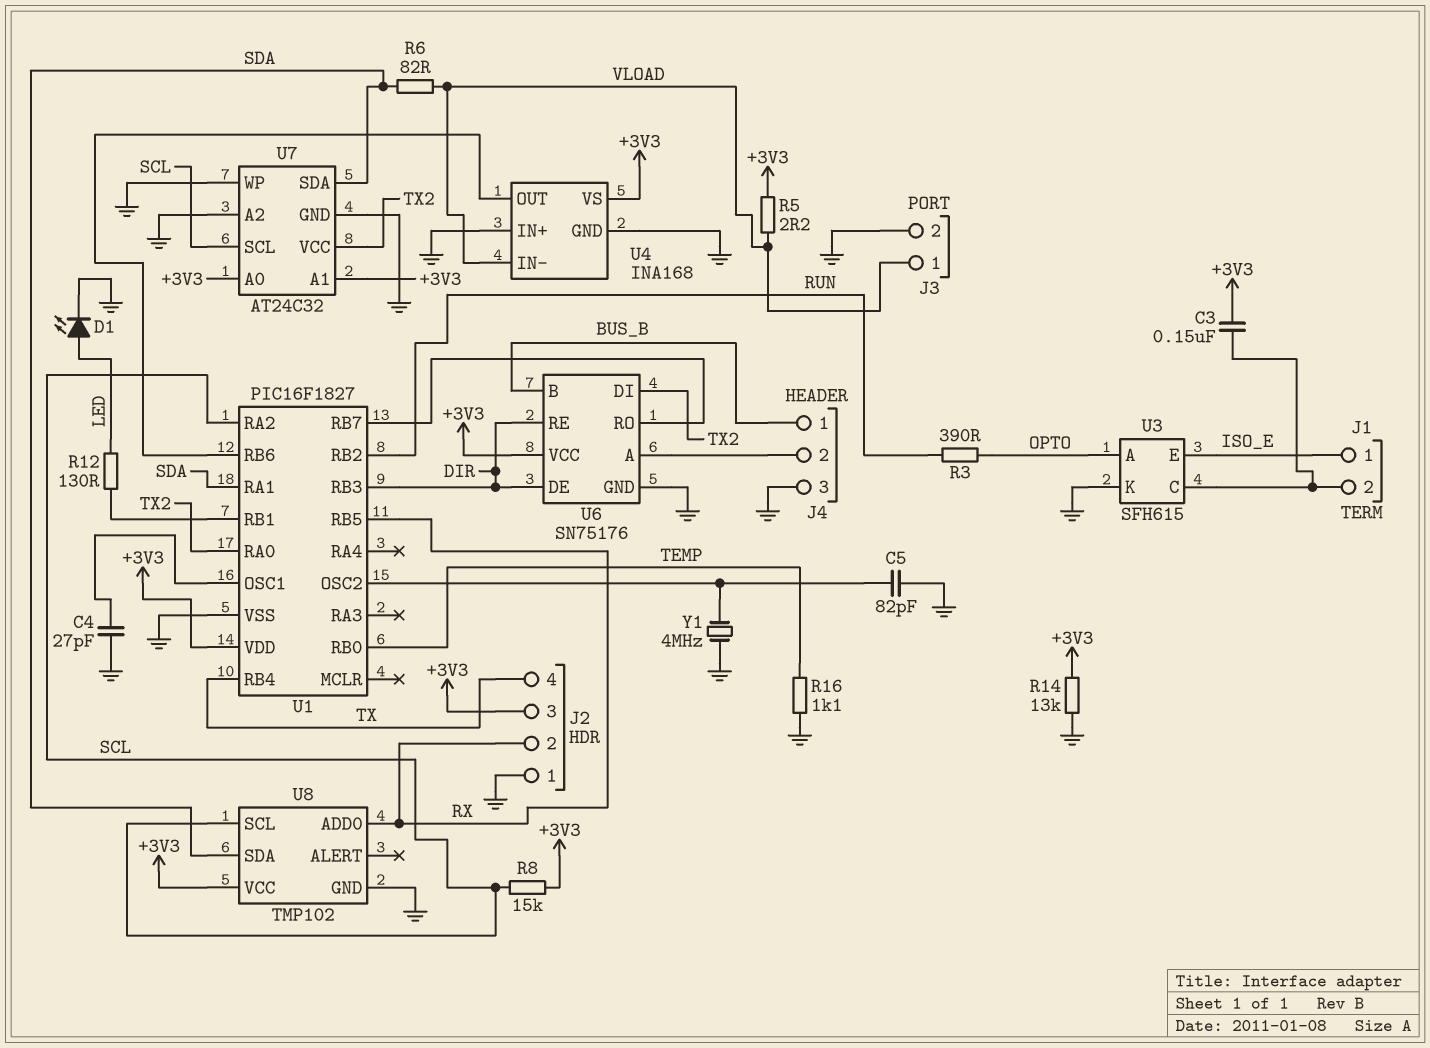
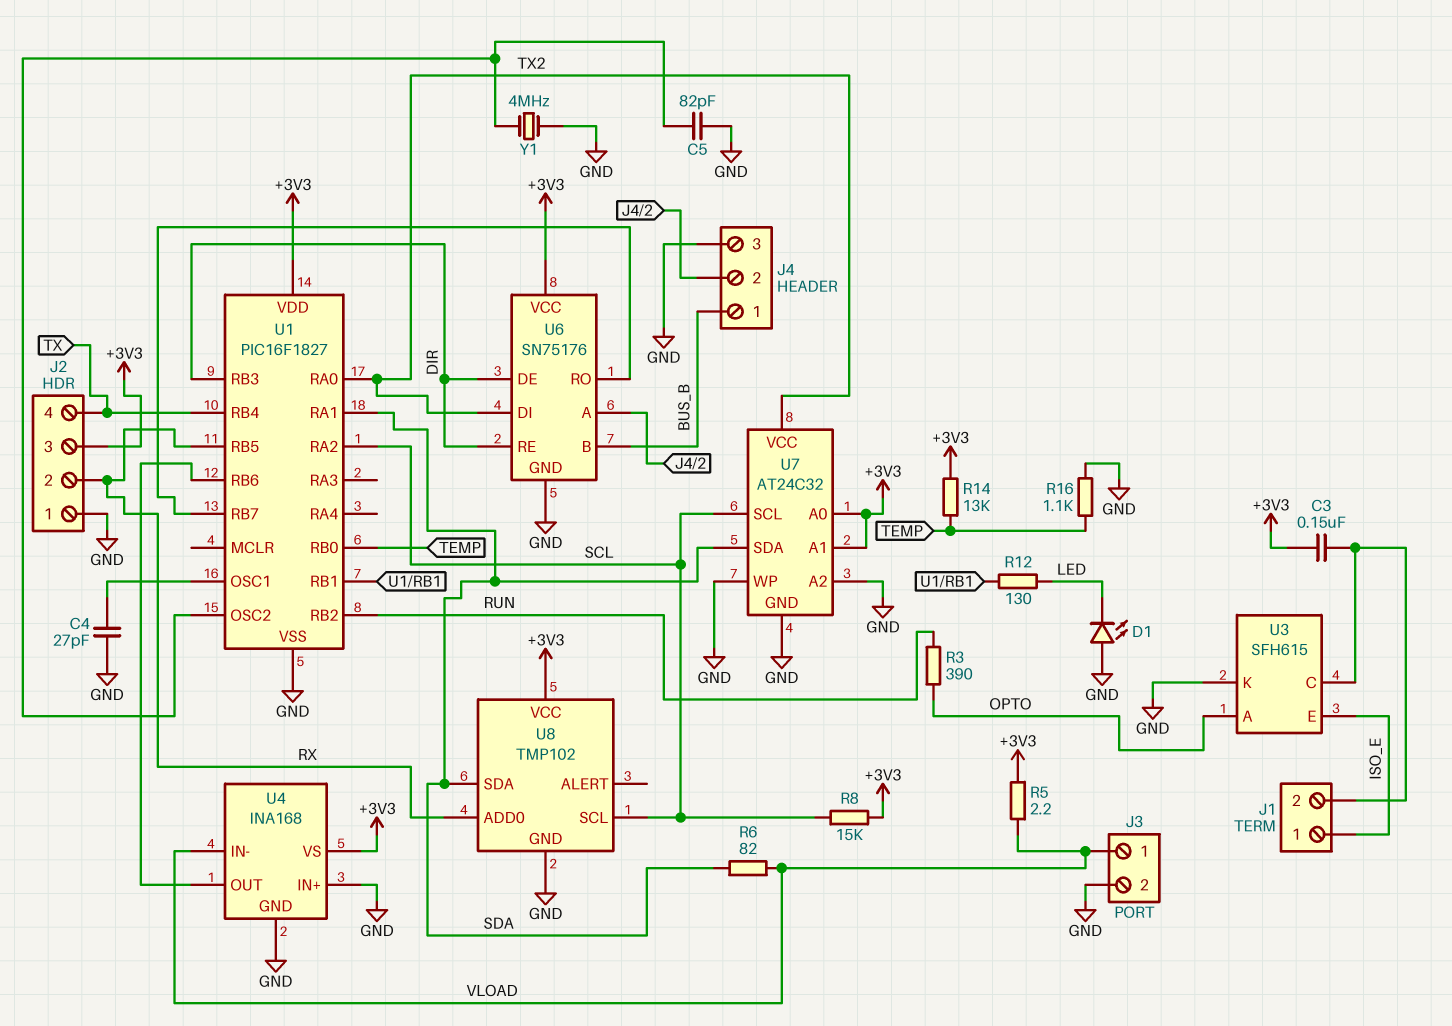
D1: LED (A LED, K GND) -> LED (A GND, K LED)
R14: 13k (+3V3, GND) -> 13k (+3V3, TEMP)

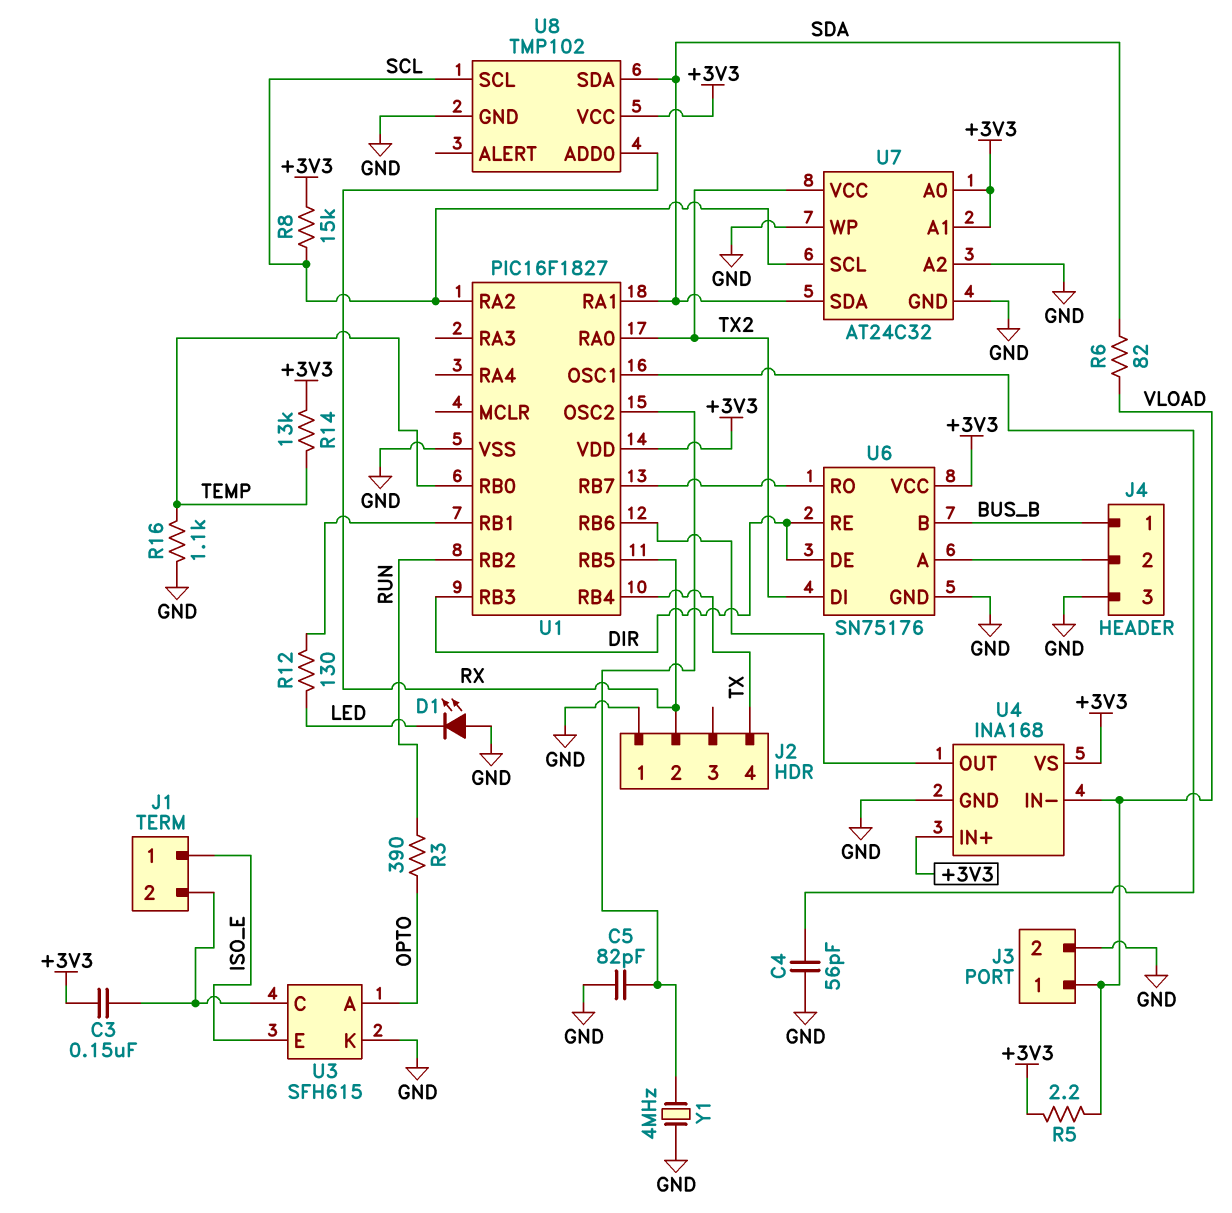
C4: 27pF (GND, U1/OSC1) -> 56pF (GND, U1/OSC1)
J2 pin 3: +3V3 -> none
U4 pin IN+: GND -> +3V3

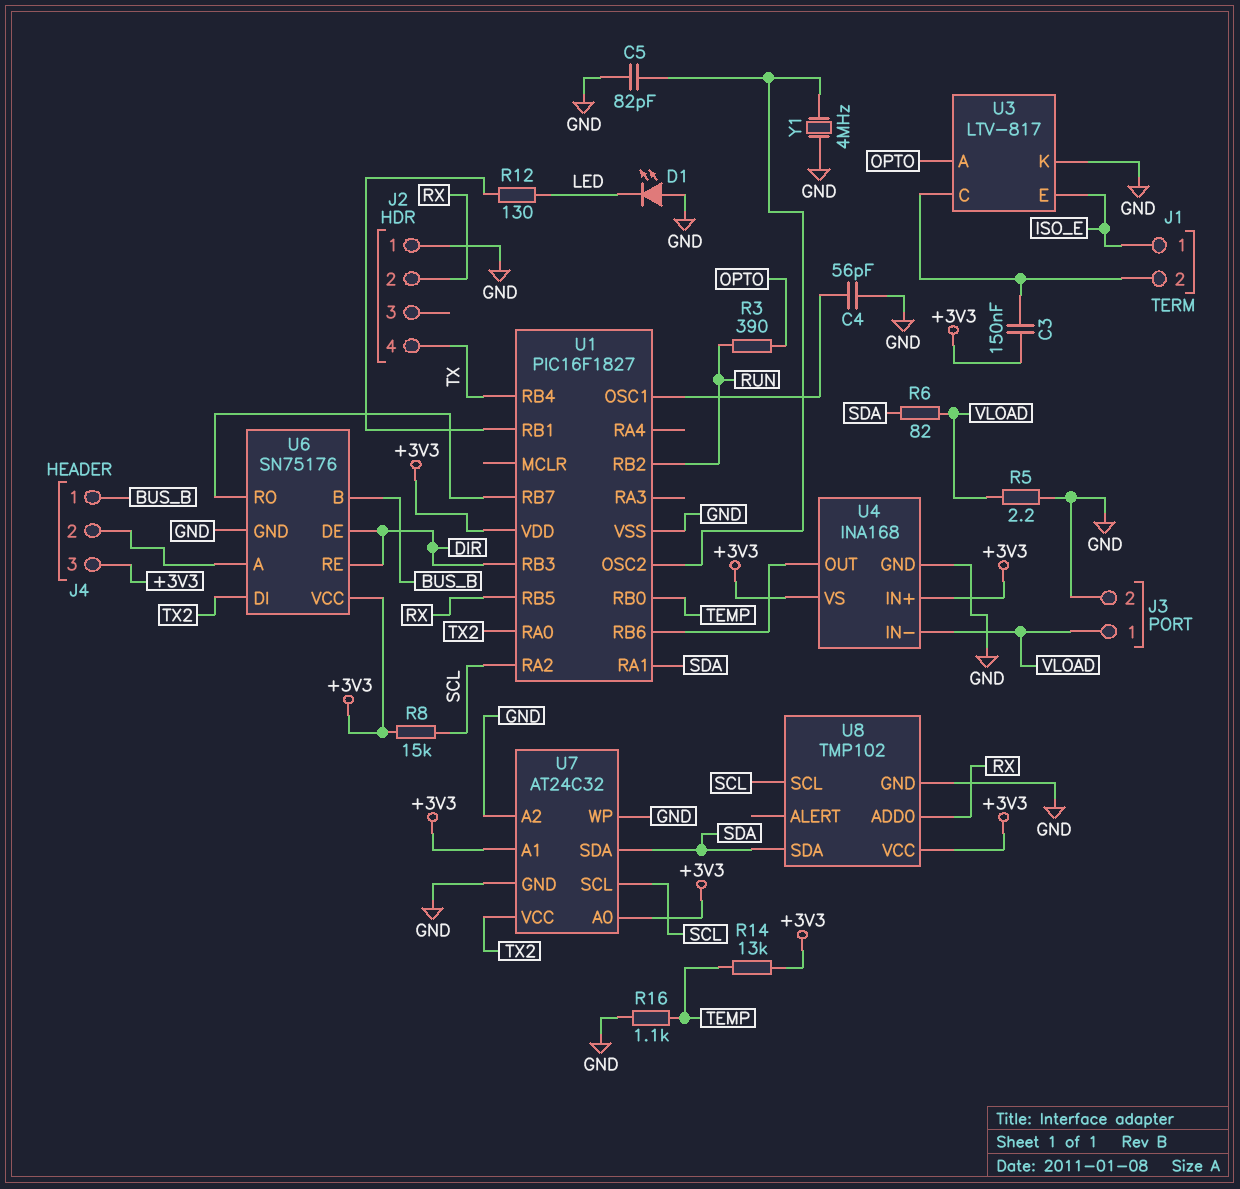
J4 pin 3: GND -> +3V3
R5: 2.2 (+3V3, VLOAD) -> 2.2 (GND, VLOAD)
U3: SFH615 -> LTV-817

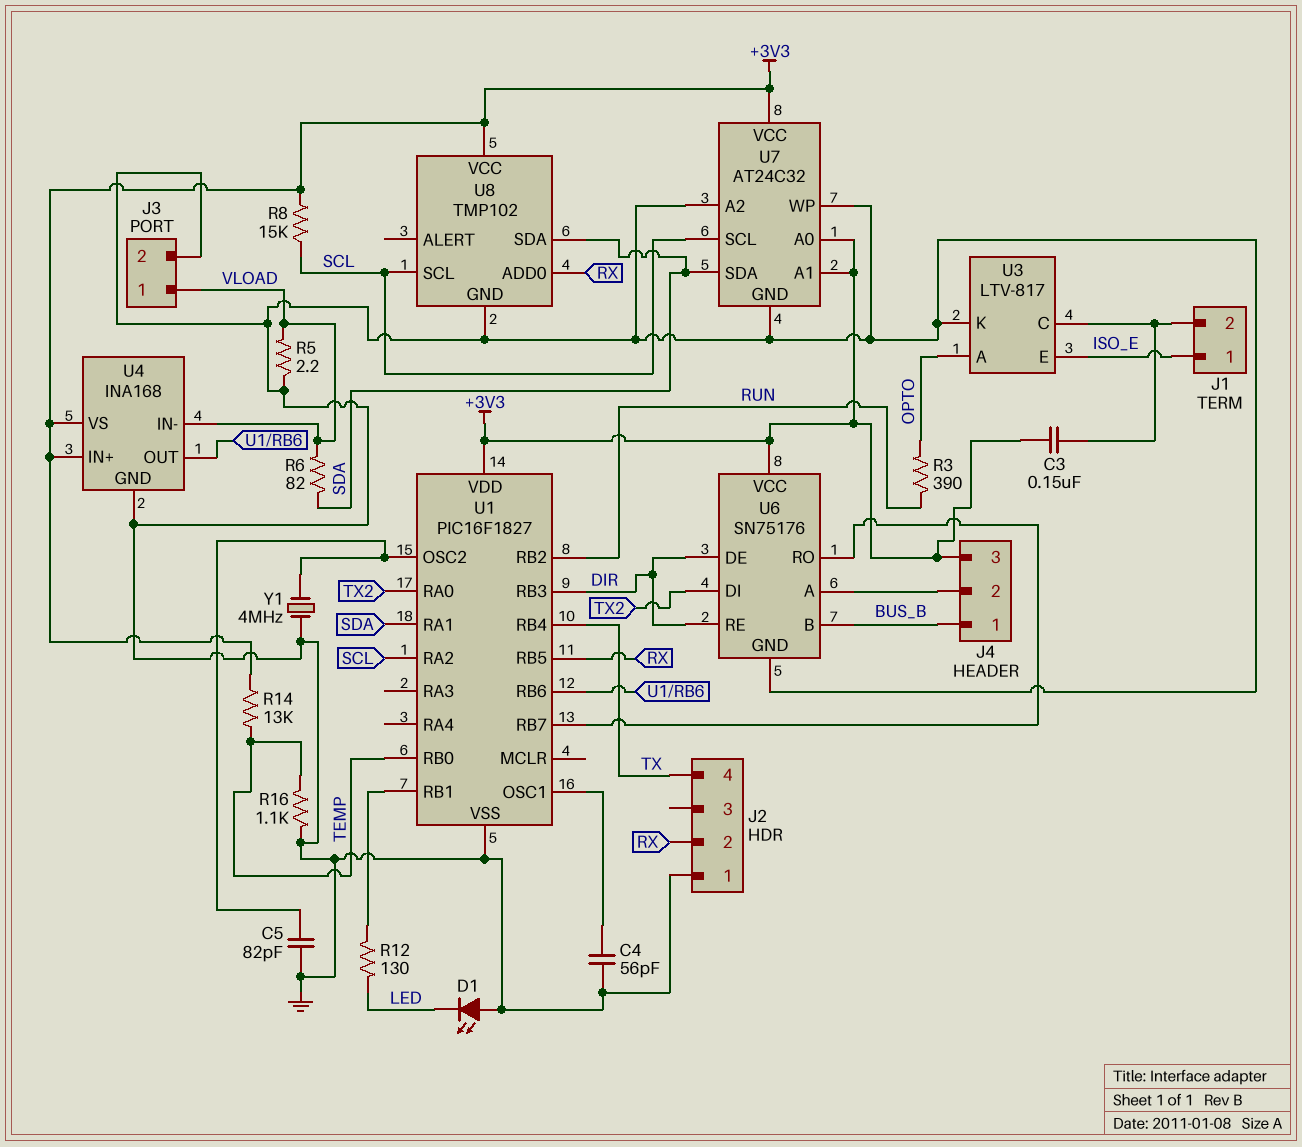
U7 pin VCC: TX2 -> +3V3

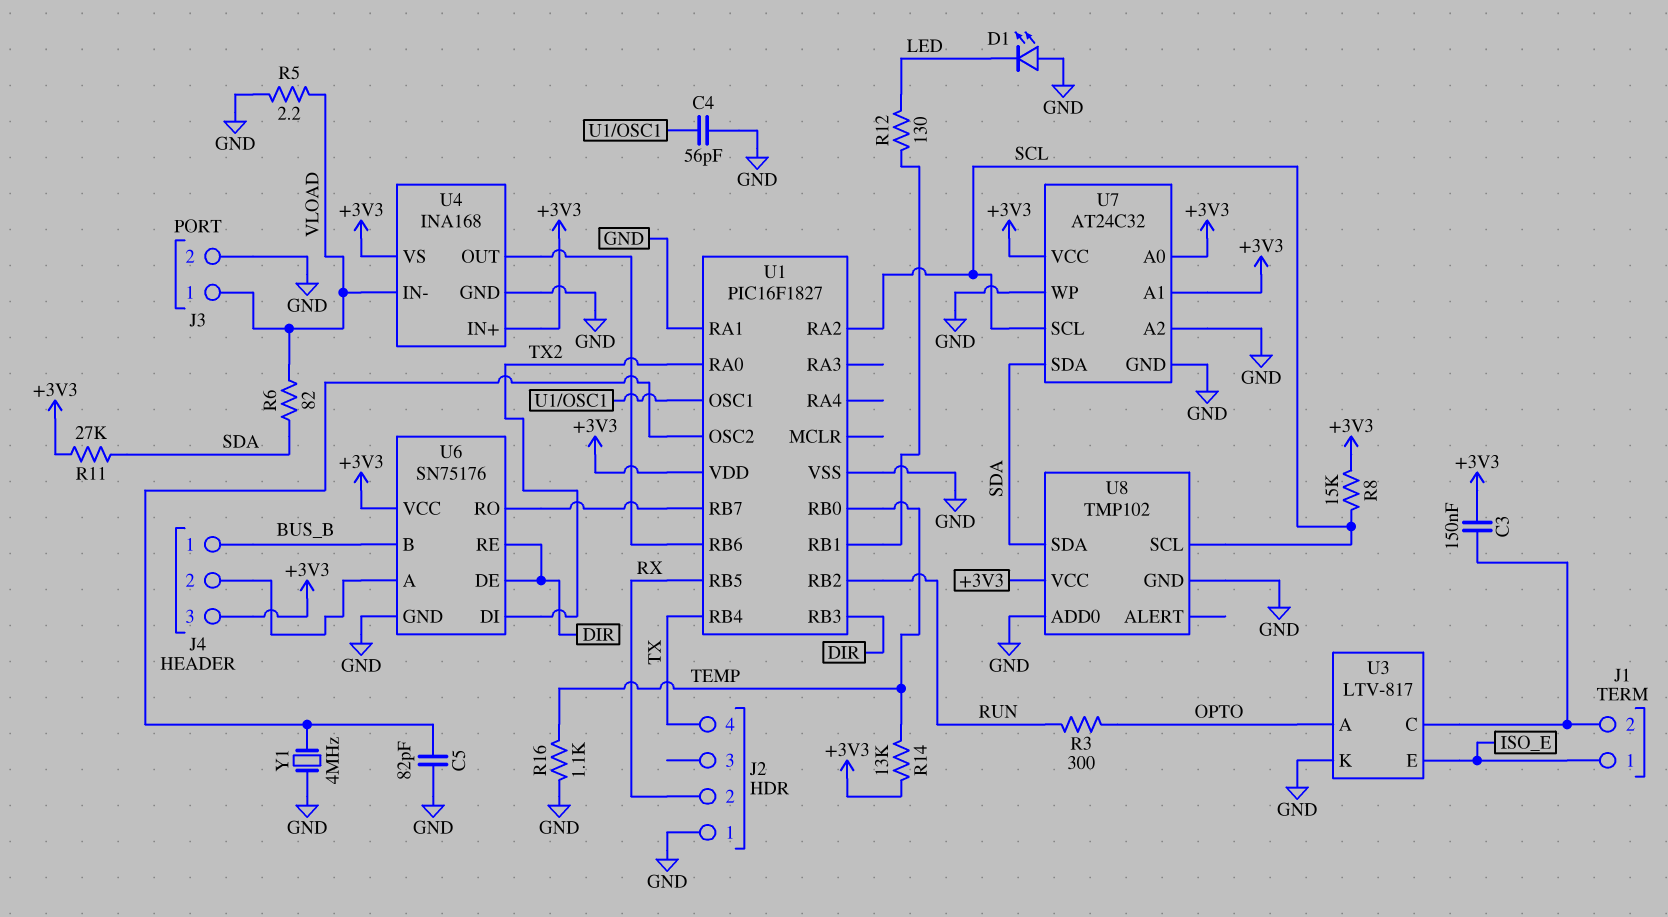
R3: 390 (OPTO, RUN) -> 300 (OPTO, RUN)
R11: none -> 27k (+3V3, SDA)
U1 pin RA1: SDA -> GND
U8 pin ADD0: RX -> GND

